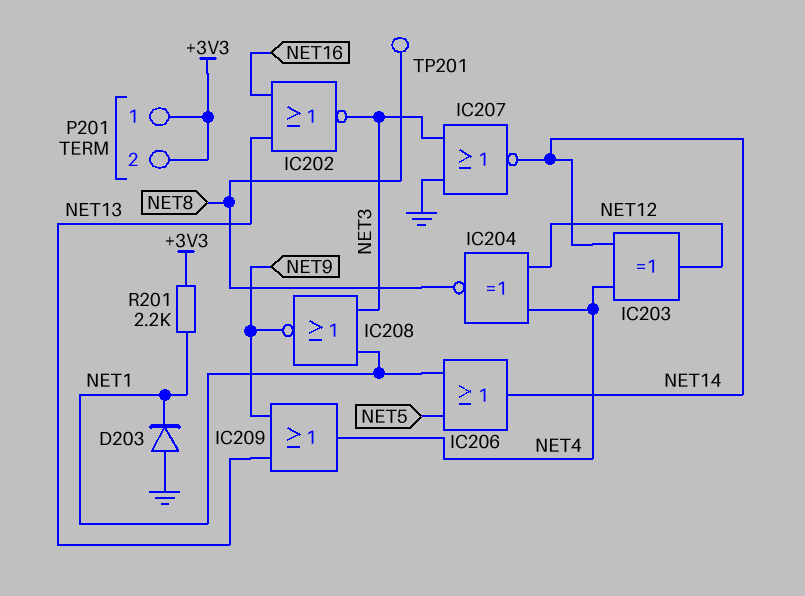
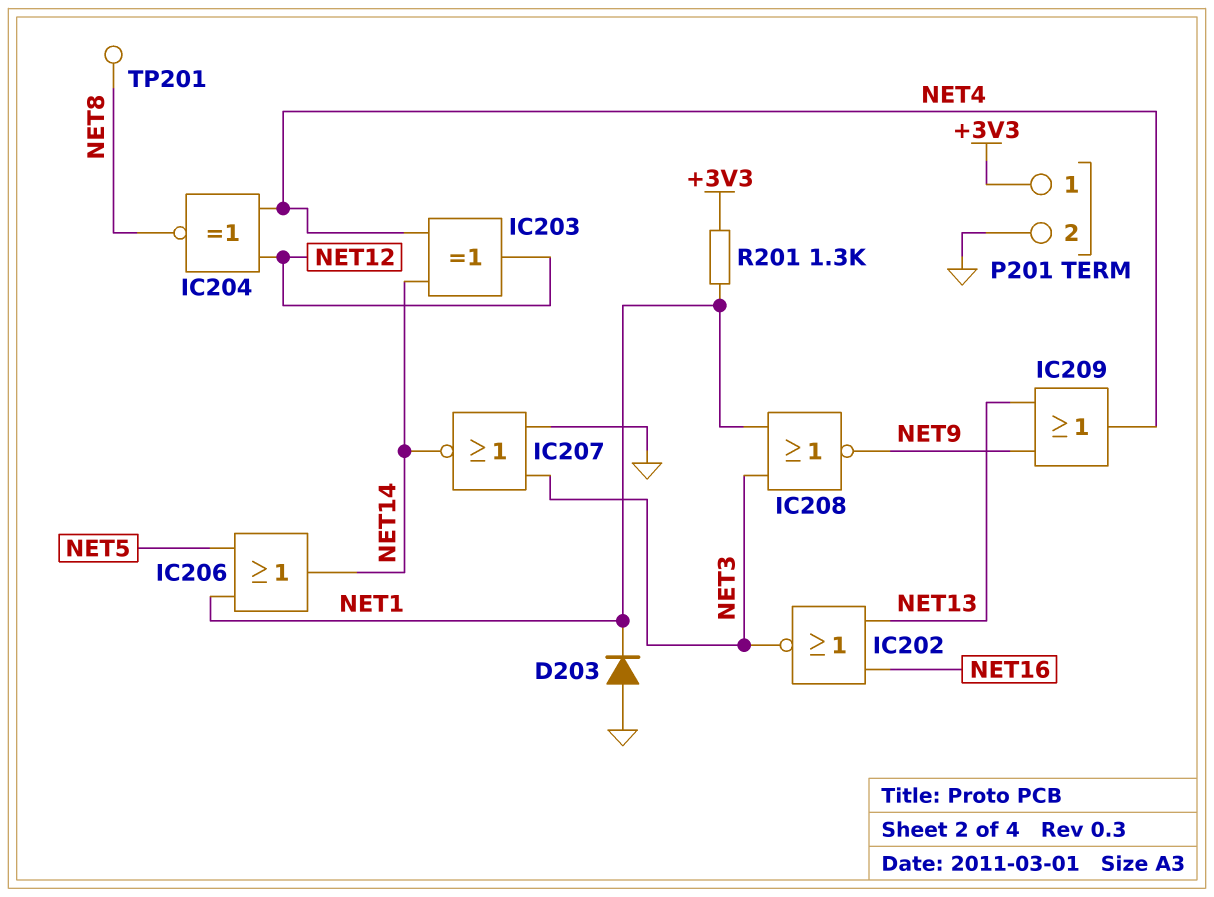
P201 pin 2: +3V3 -> GND
R201: 2.2k (+3V3, NET1) -> 1.3k (+3V3, NET1)

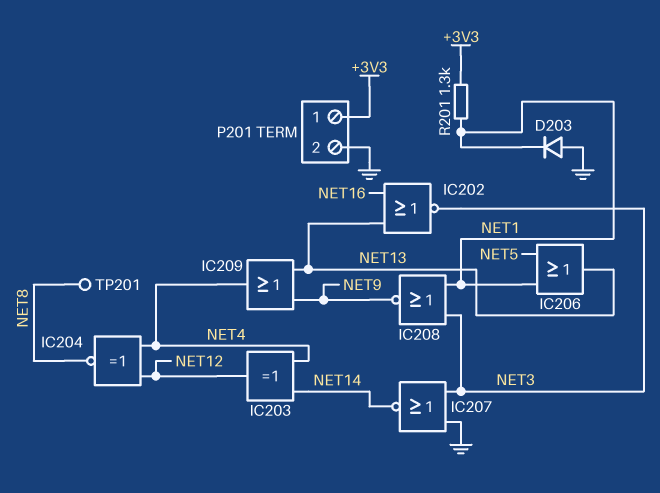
IC206: OR (in NET1, in NET5, out NET14) -> OR (in NET1, in NET5, out NET13)

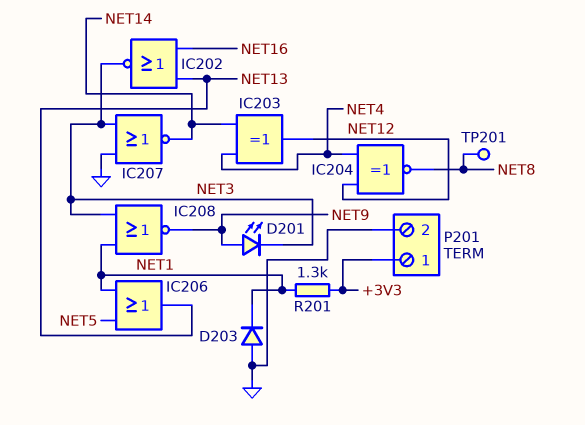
D201: none -> LED (A NET9, K NET3)
IC209: OR (in NET9, in NET13, out NET4) -> none

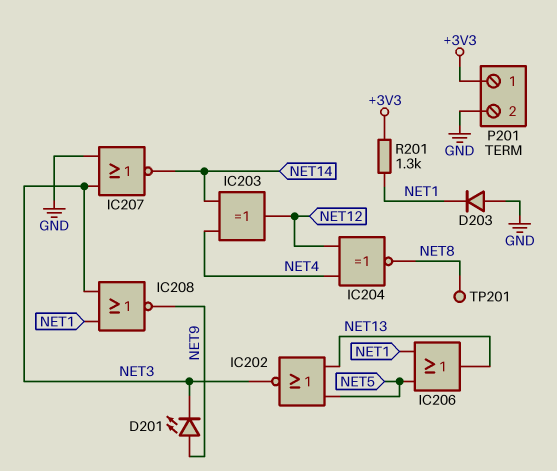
IC202: NOR (in NET13, in NET16, out NET3) -> NOR (in NET5, in NET13, out NET3)

